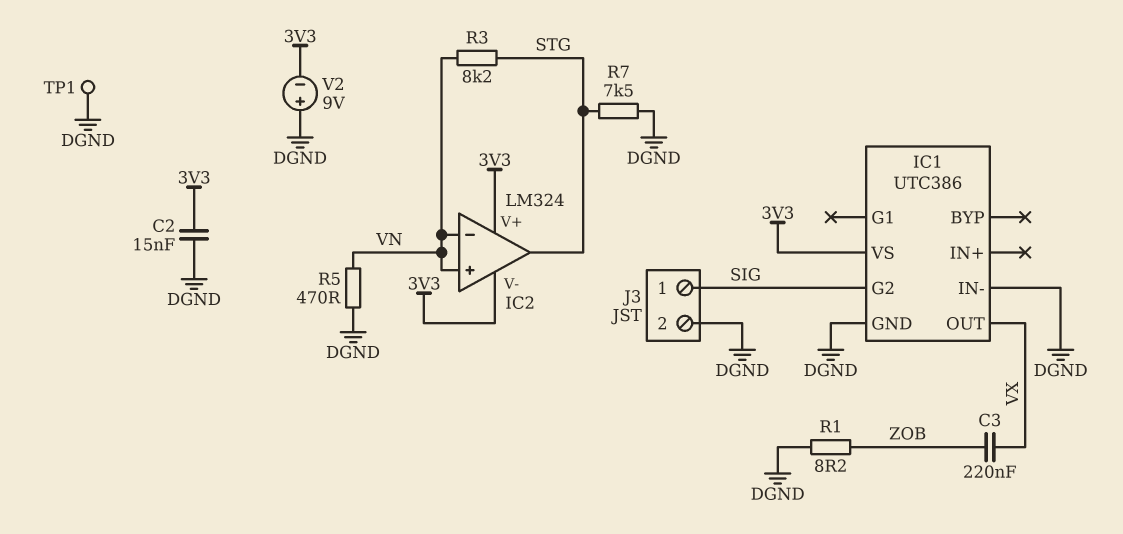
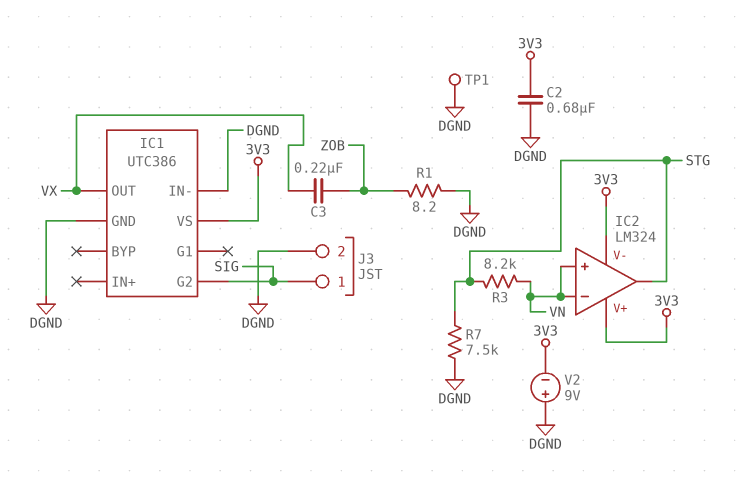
C2: 15nF (3V3, DGND) -> 680nF (3V3, DGND)
R5: 470 (DGND, VN) -> none

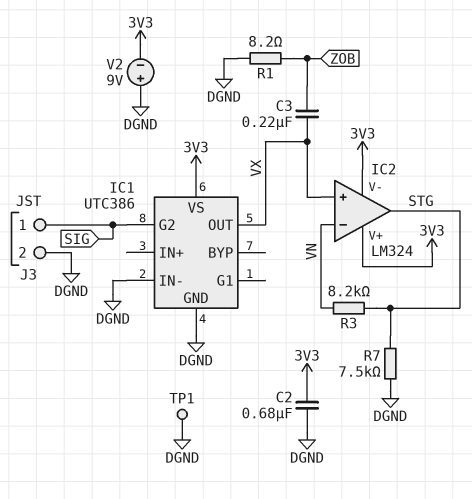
IC2 pin in+: VN -> VX

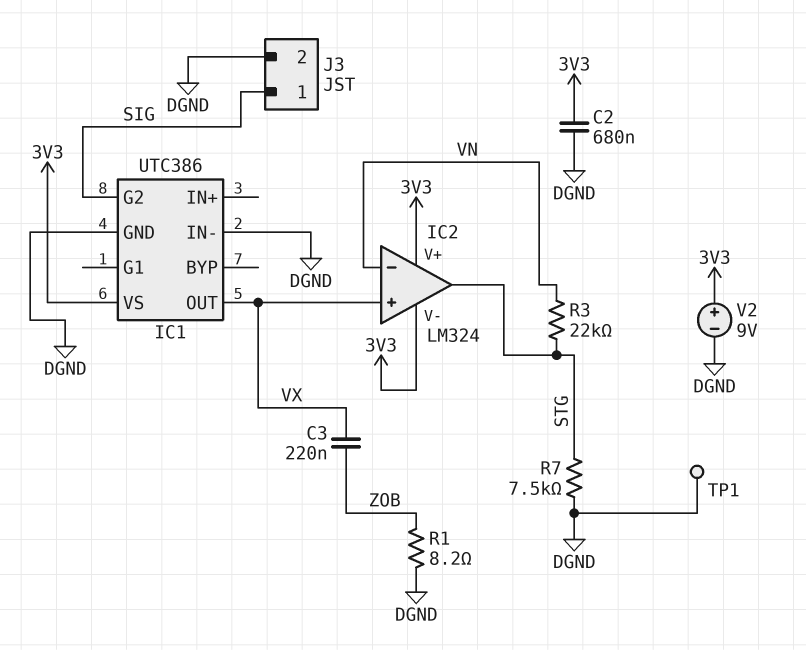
R3: 8.2k (STG, VN) -> 22k (STG, VN)
V2: 9V (plus DGND, minus 3V3) -> 9V (plus 3V3, minus DGND)

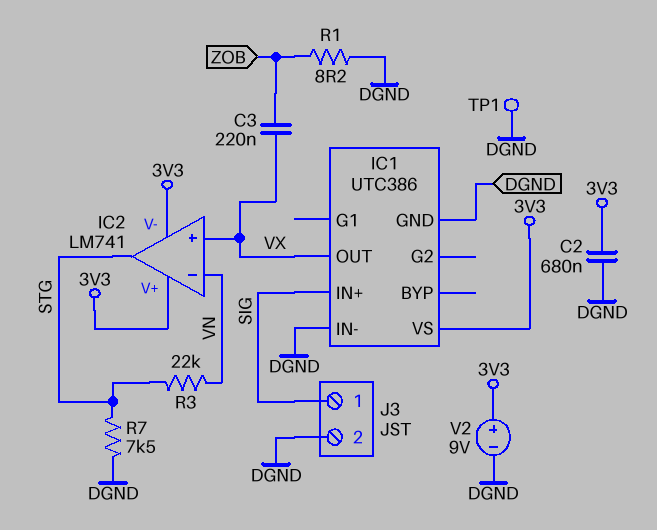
IC1 pin G2: SIG -> none
IC1 pin IN+: none -> SIG
IC2: LM324 -> LM741

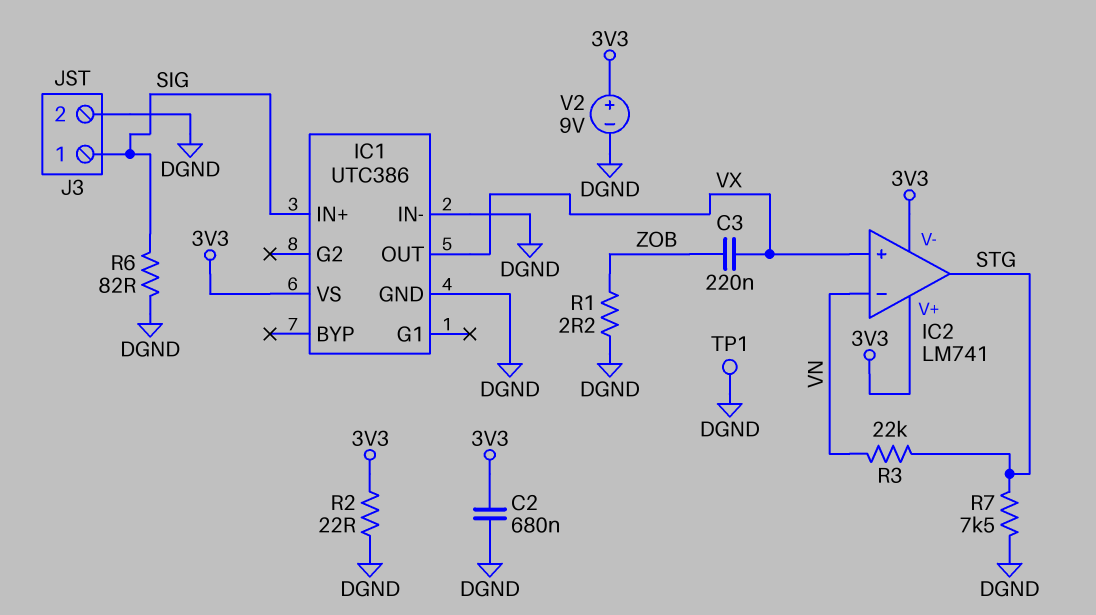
R1: 8.2 (DGND, ZOB) -> 2.2 (DGND, ZOB)
R2: none -> 22 (3V3, DGND)
R6: none -> 82 (DGND, SIG)

